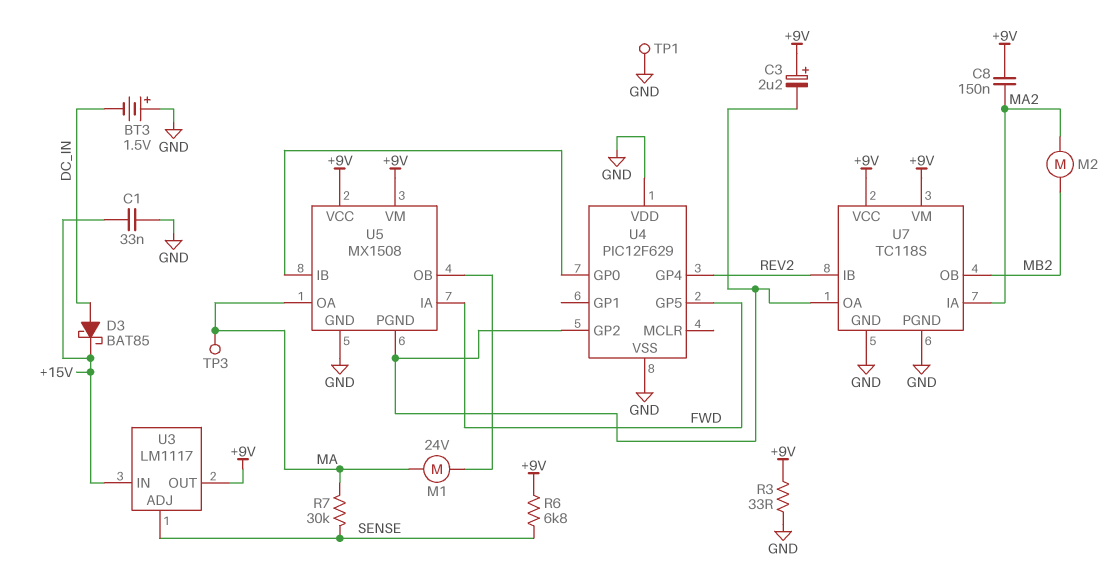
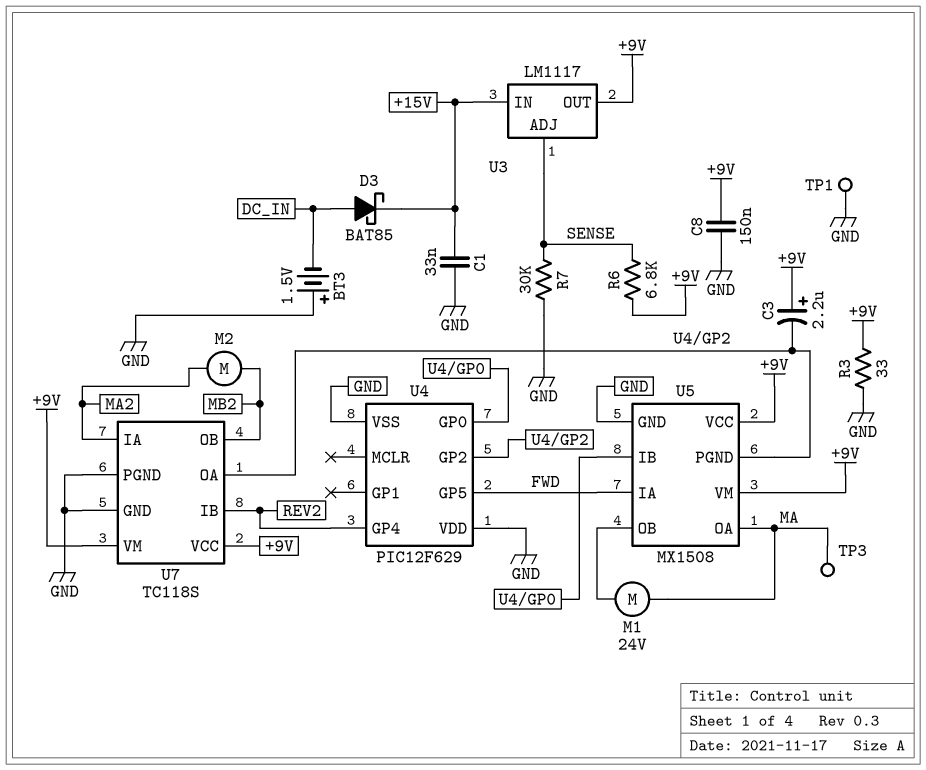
C8: 150nF (+9V, MA2) -> 150nF (+9V, GND)
R7: 30k (MA, SENSE) -> 30k (GND, SENSE)

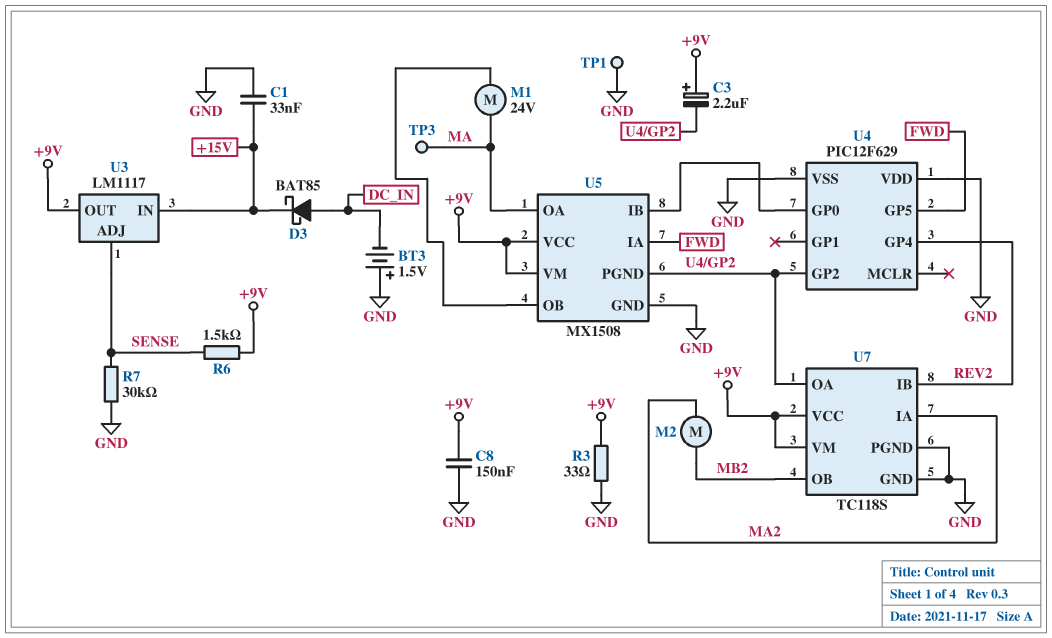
R6: 6.8k (+9V, SENSE) -> 1.5k (+9V, SENSE)

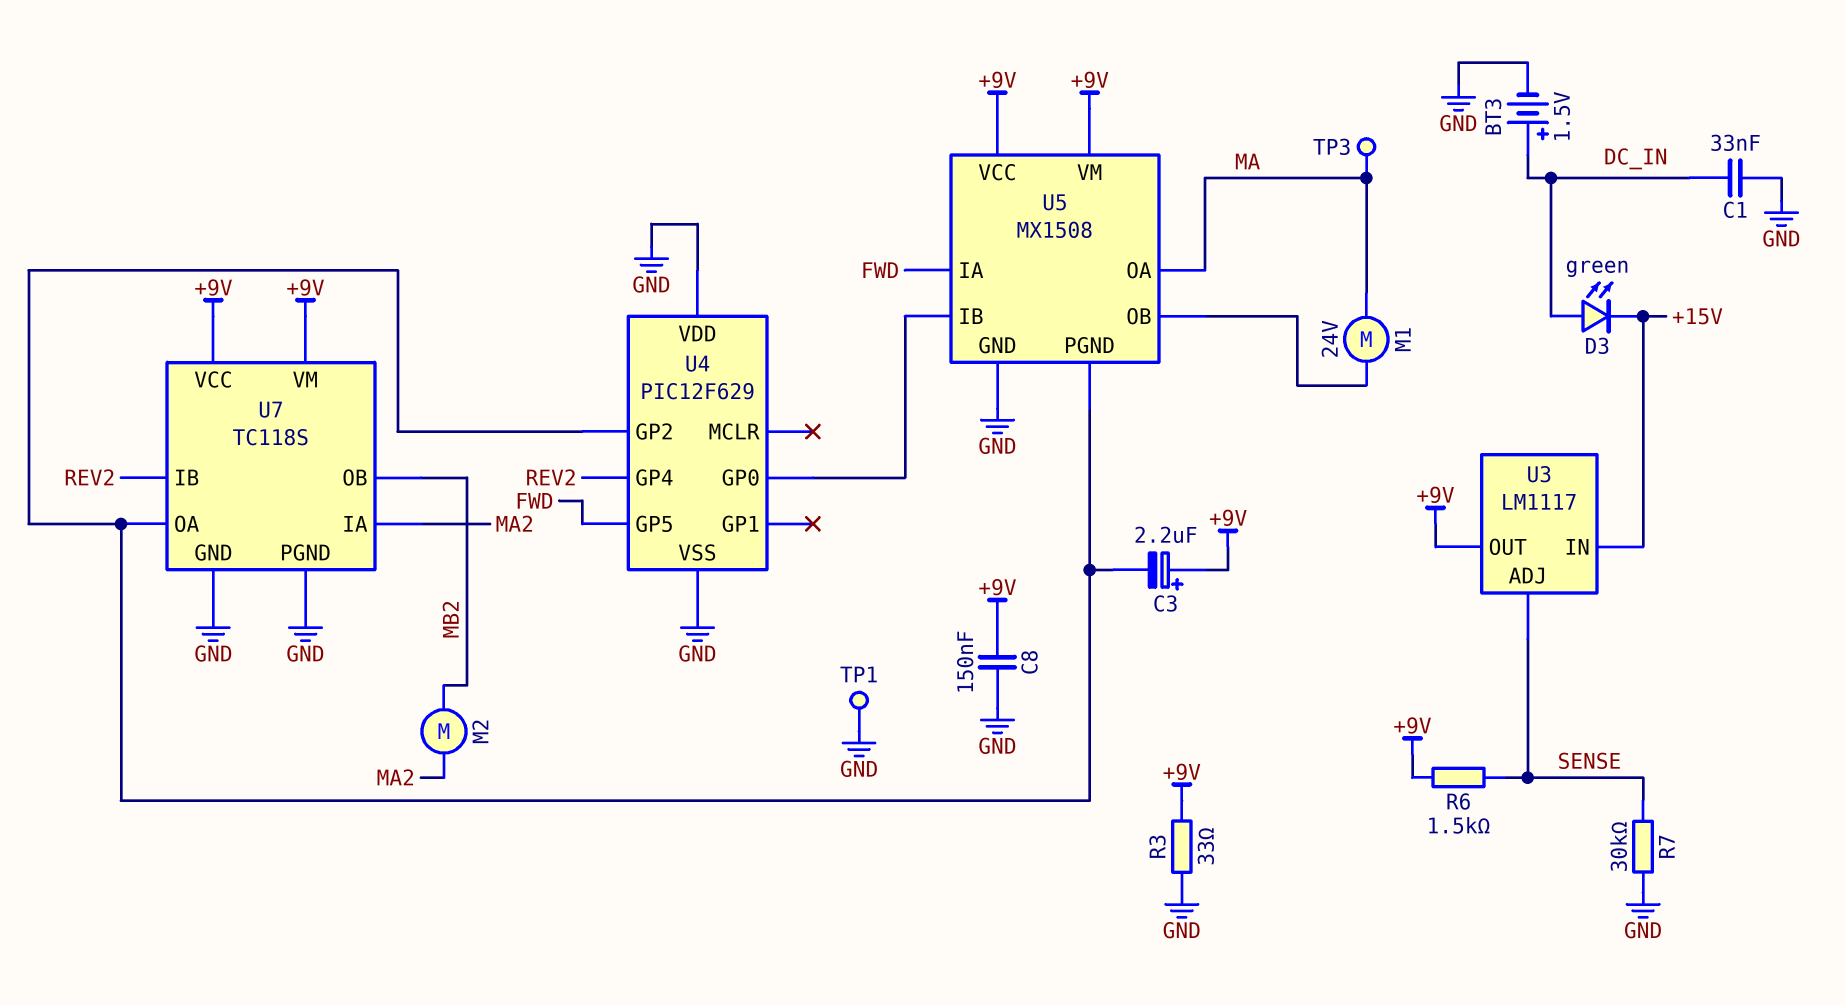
BT3: 1.5V (plus GND, minus DC_IN) -> 1.5V (plus DC_IN, minus GND)
C1: 33nF (+15V, GND) -> 33nF (DC_IN, GND)
D3: schottky BAT85 (A DC_IN, K +15V) -> LED green (A DC_IN, K +15V)

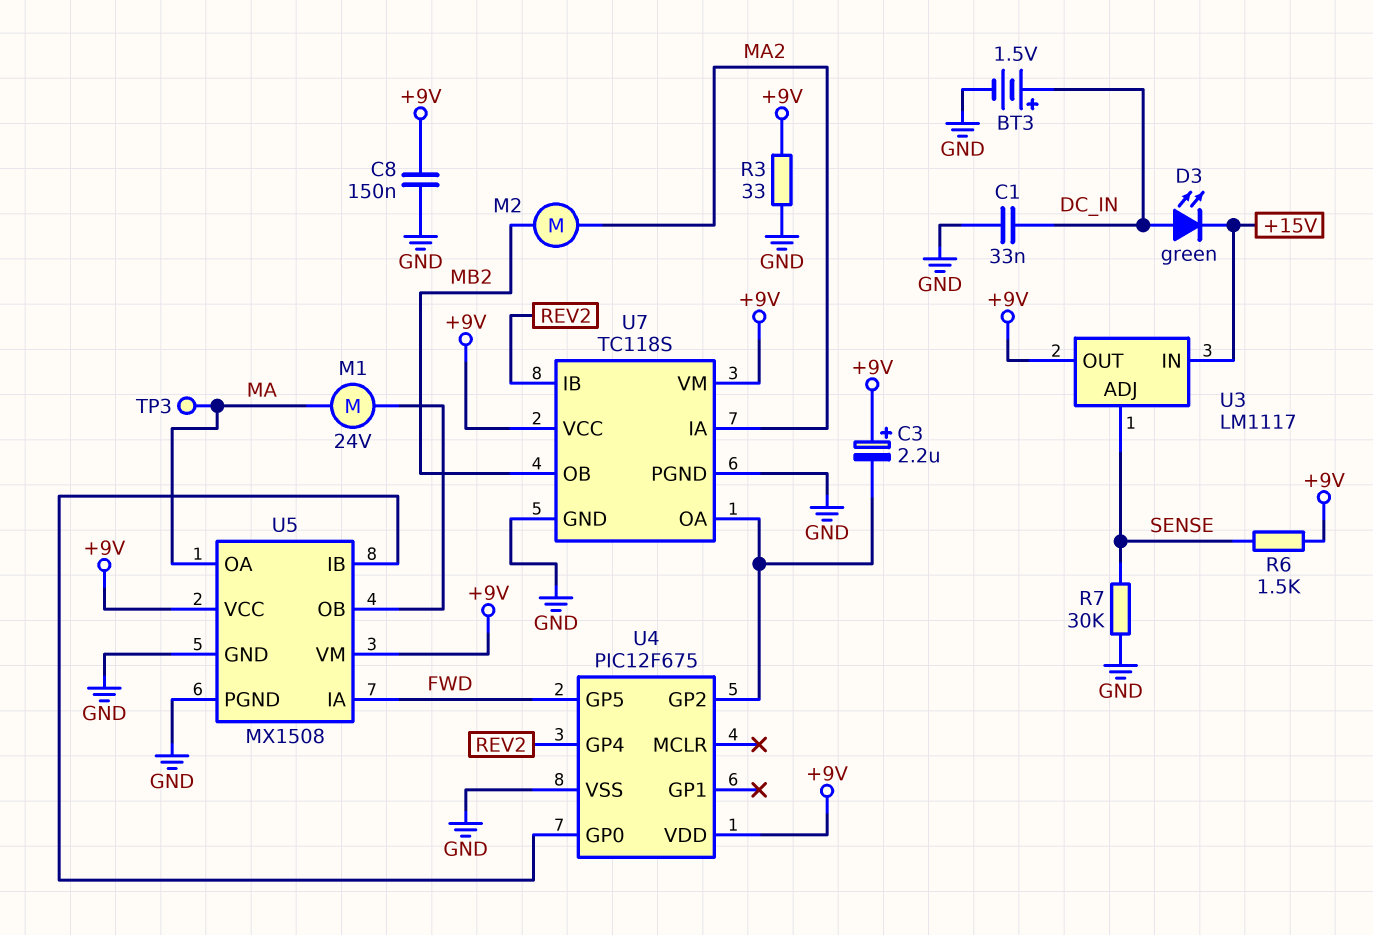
TP1: test point (GND) -> none
U4: PIC12F629 -> PIC12F675
U4 pin VDD: GND -> +9V
U5 pin PGND: U4/GP2 -> GND

